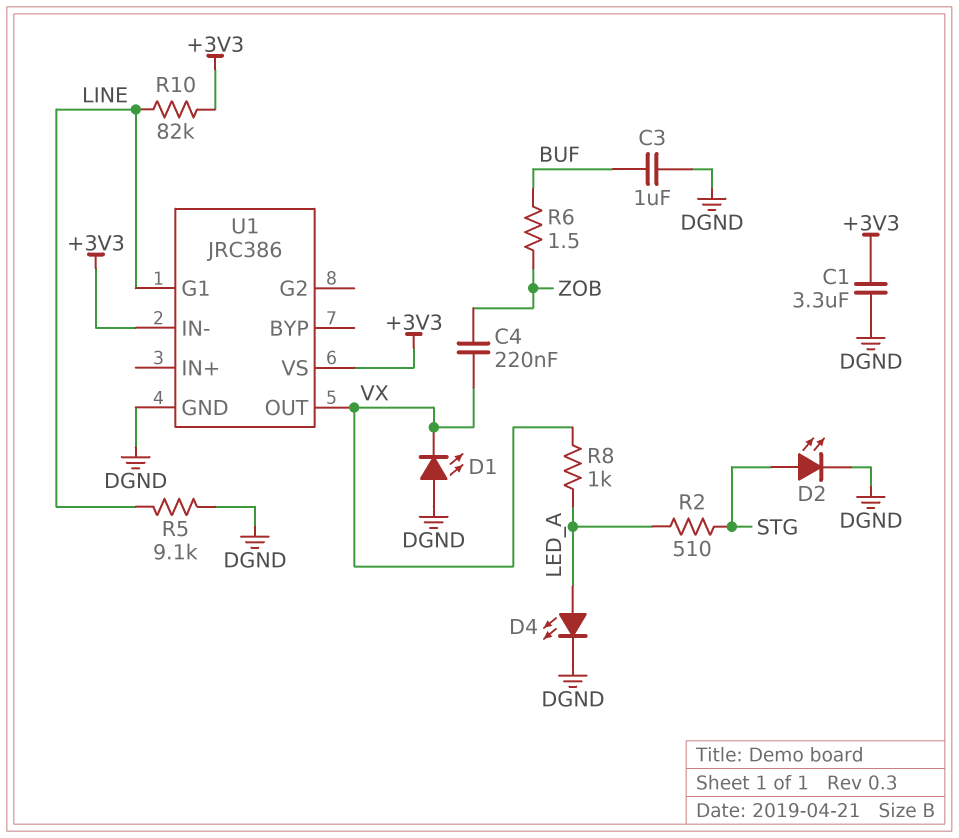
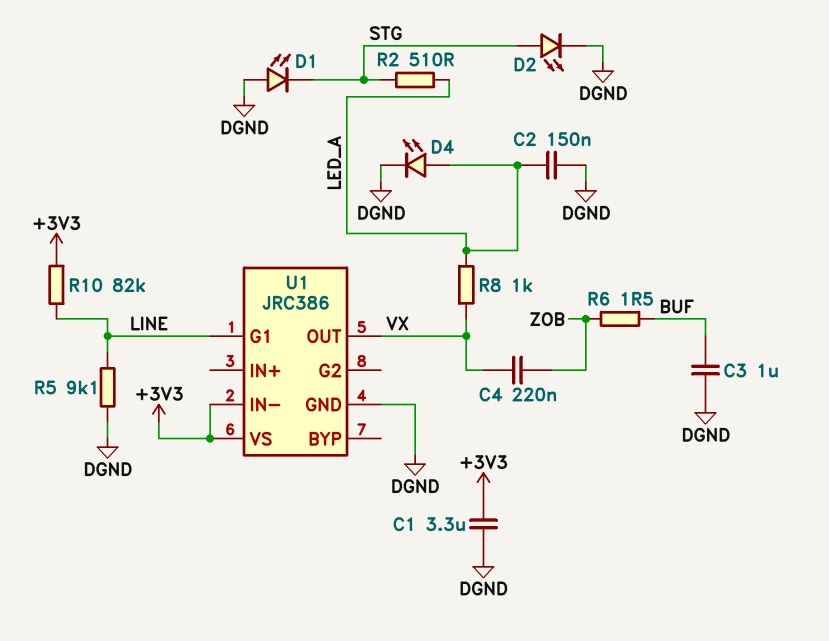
C2: none -> 150nF (DGND, LED_A)
D1: LED (A DGND, K VX) -> LED (A DGND, K STG)

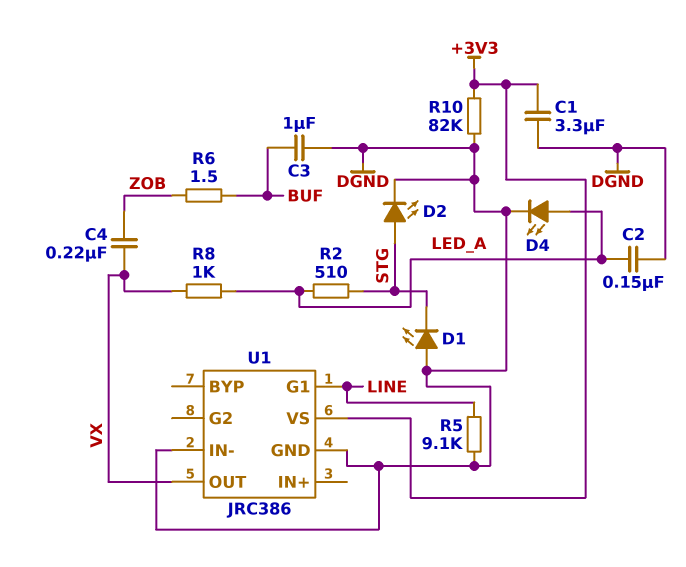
R10: 82k (+3V3, LINE) -> 82k (+3V3, DGND)
U1 pin IN-: +3V3 -> DGND

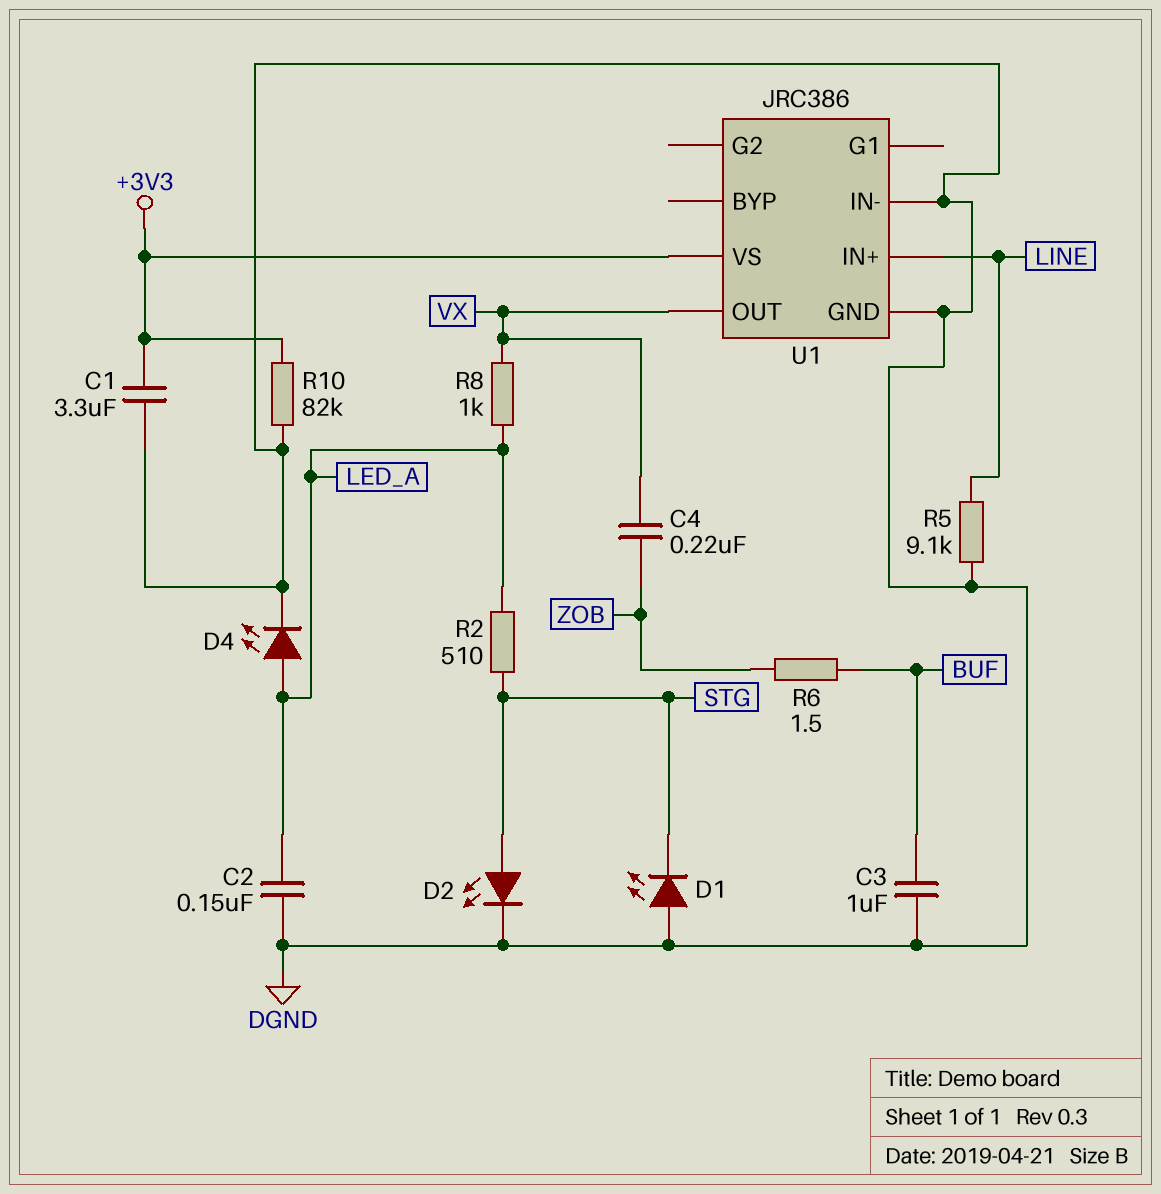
U1 pin G1: LINE -> none
U1 pin IN+: none -> LINE

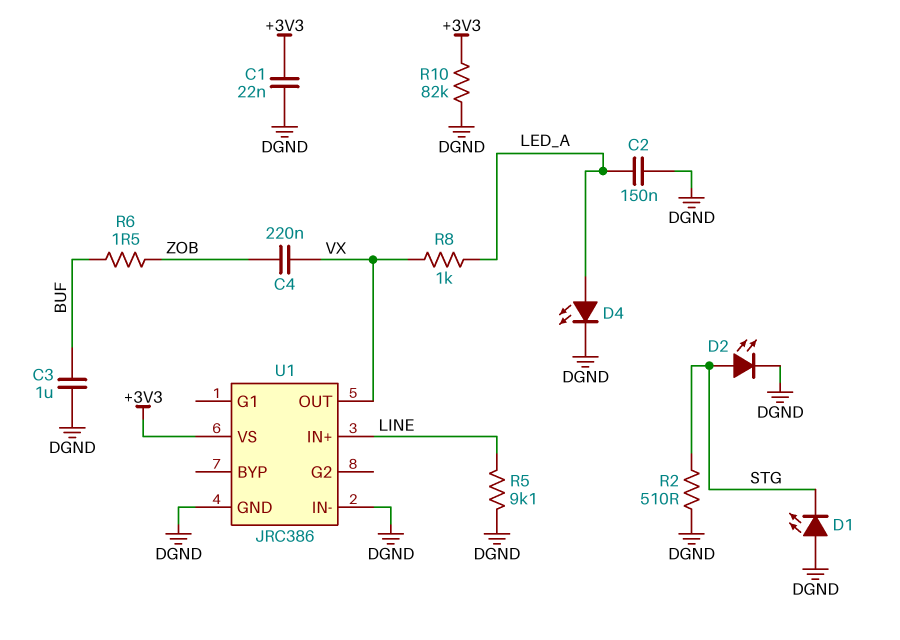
C1: 3.3uF (+3V3, DGND) -> 22nF (+3V3, DGND)
R2: 510 (LED_A, STG) -> 510 (DGND, STG)

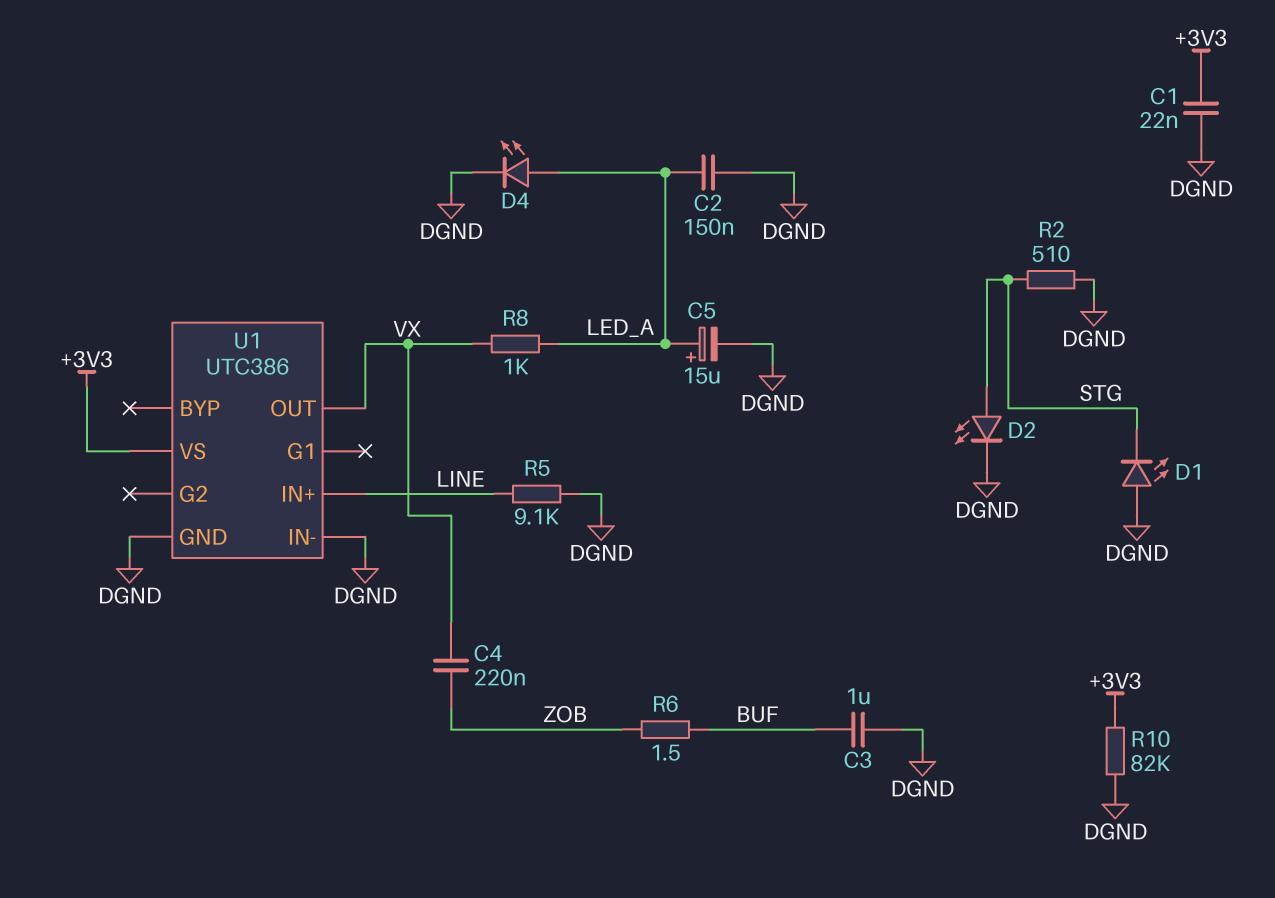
C5: none -> 15uF (plus LED_A, minus DGND)
U1: JRC386 -> UTC386

